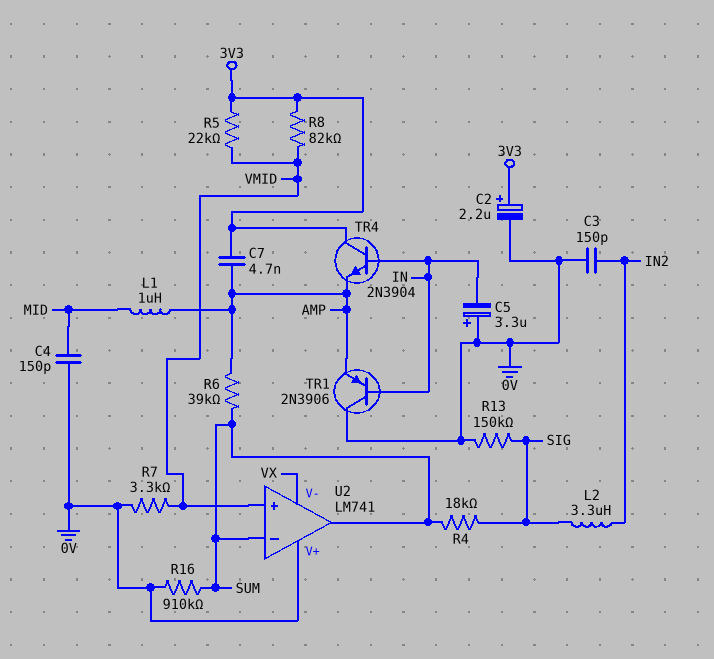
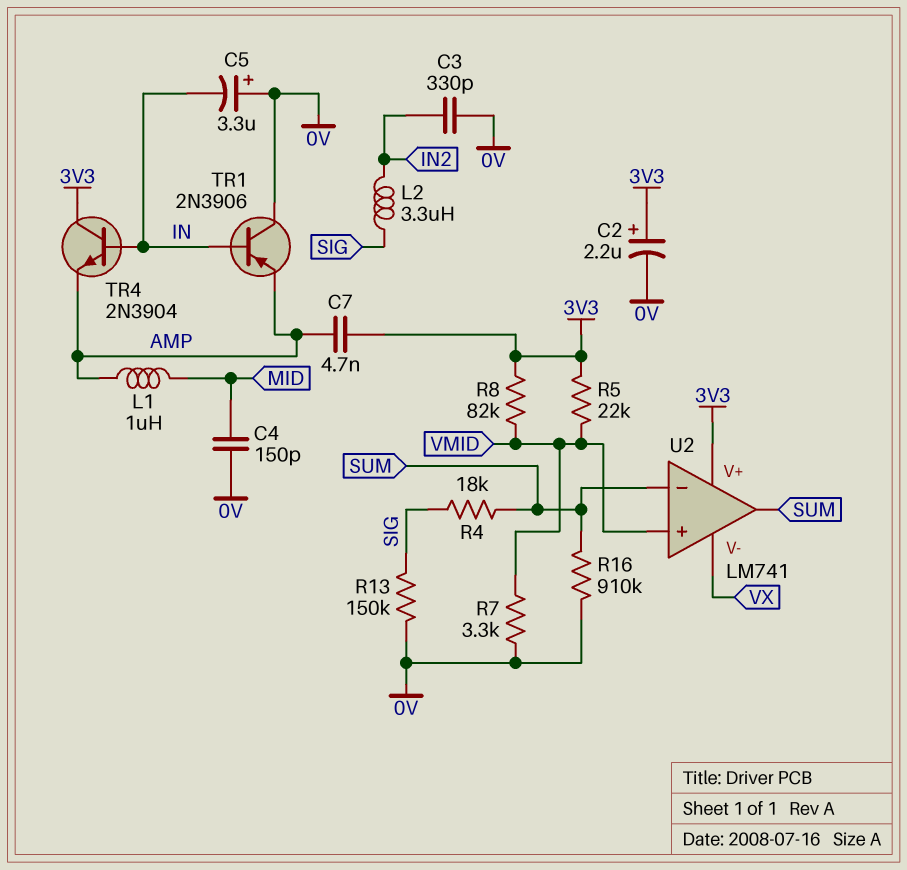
C3: 150pF (0V, IN2) -> 330pF (0V, IN2)
R6: 39k (AMP, SUM) -> none
U2 pin V+: 0V -> 3V3

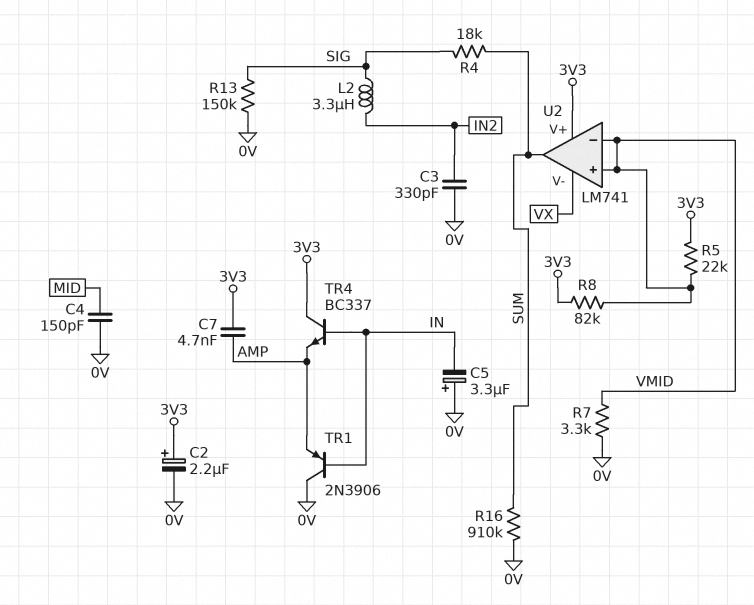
L1: 1uH (AMP, MID) -> none
TR4: NPN 2N3904 (B IN, C 3V3, E AMP) -> NPN BC337 (B IN, C 3V3, E AMP)
U2 pin in-: SUM -> VMID

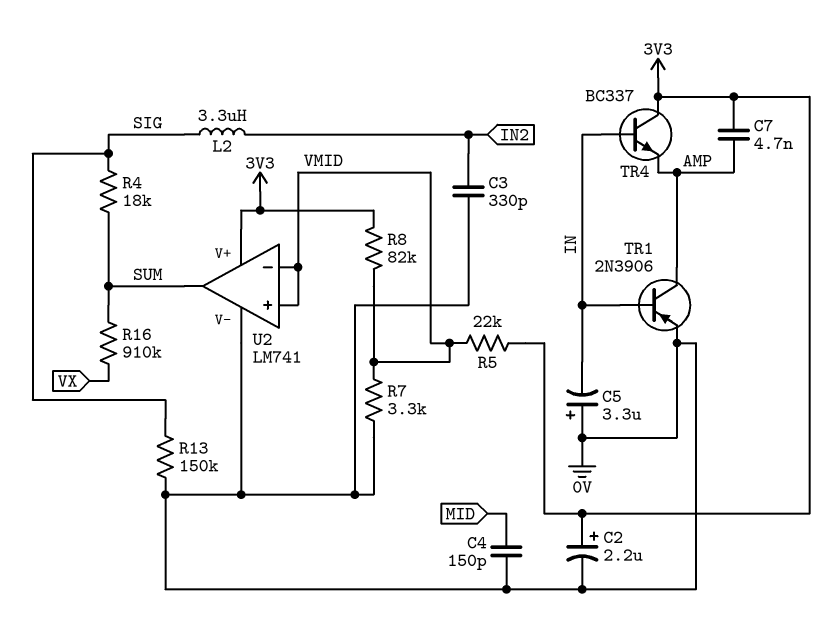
R16: 910k (0V, SUM) -> 910k (SUM, VX)
TR1: PNP 2N3906 (B IN, C 0V, E AMP) -> PNP 2N3906 (B IN, C AMP, E 0V)
U2 pin V-: VX -> 0V

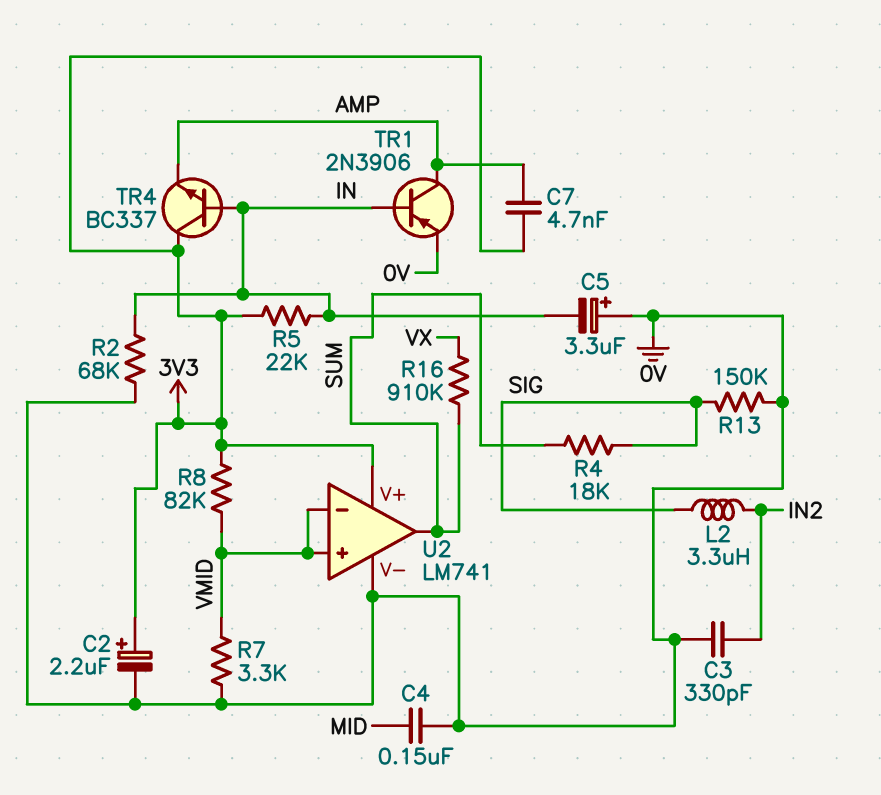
C4: 150pF (0V, MID) -> 150nF (0V, MID)
R2: none -> 68k (0V, IN)
R5: 22k (3V3, VMID) -> 22k (3V3, IN)

